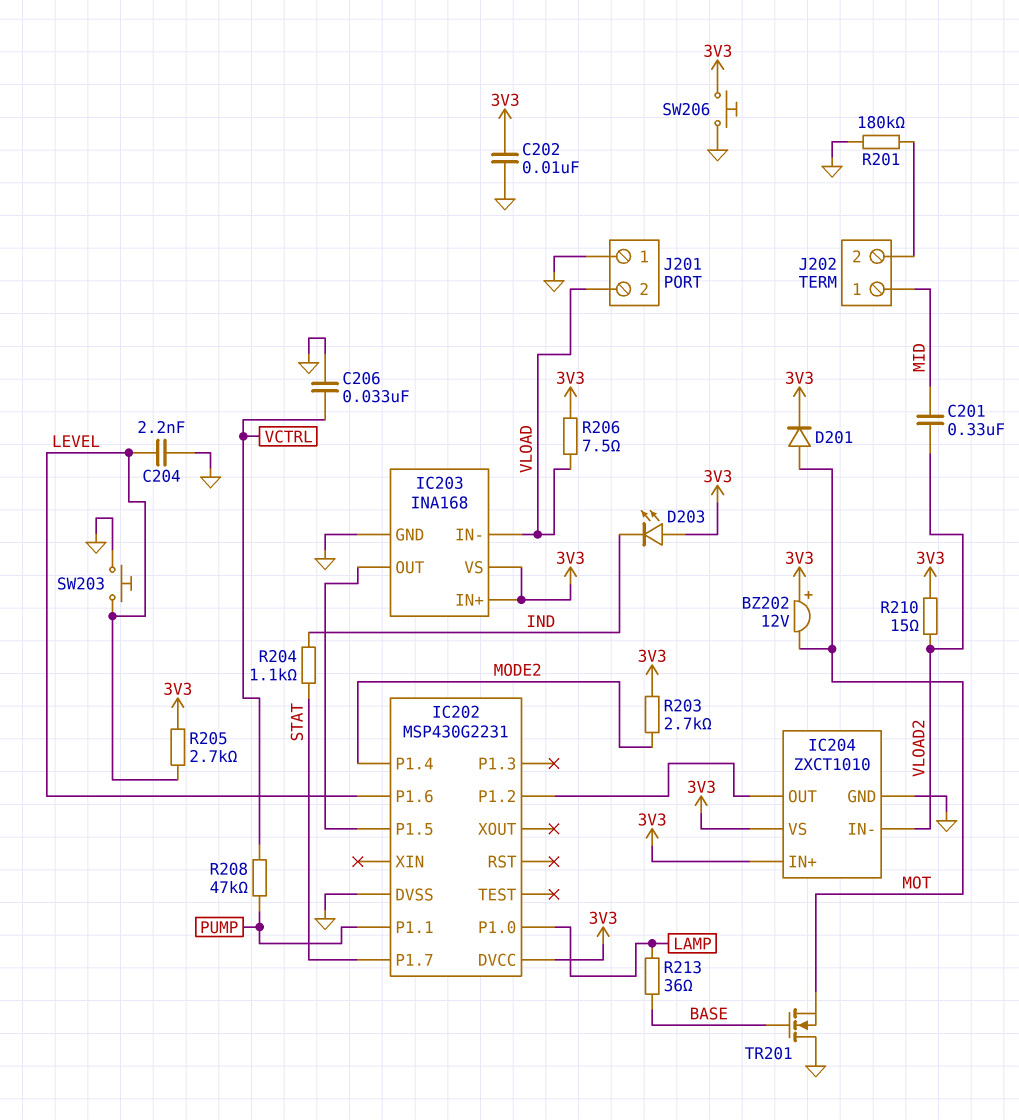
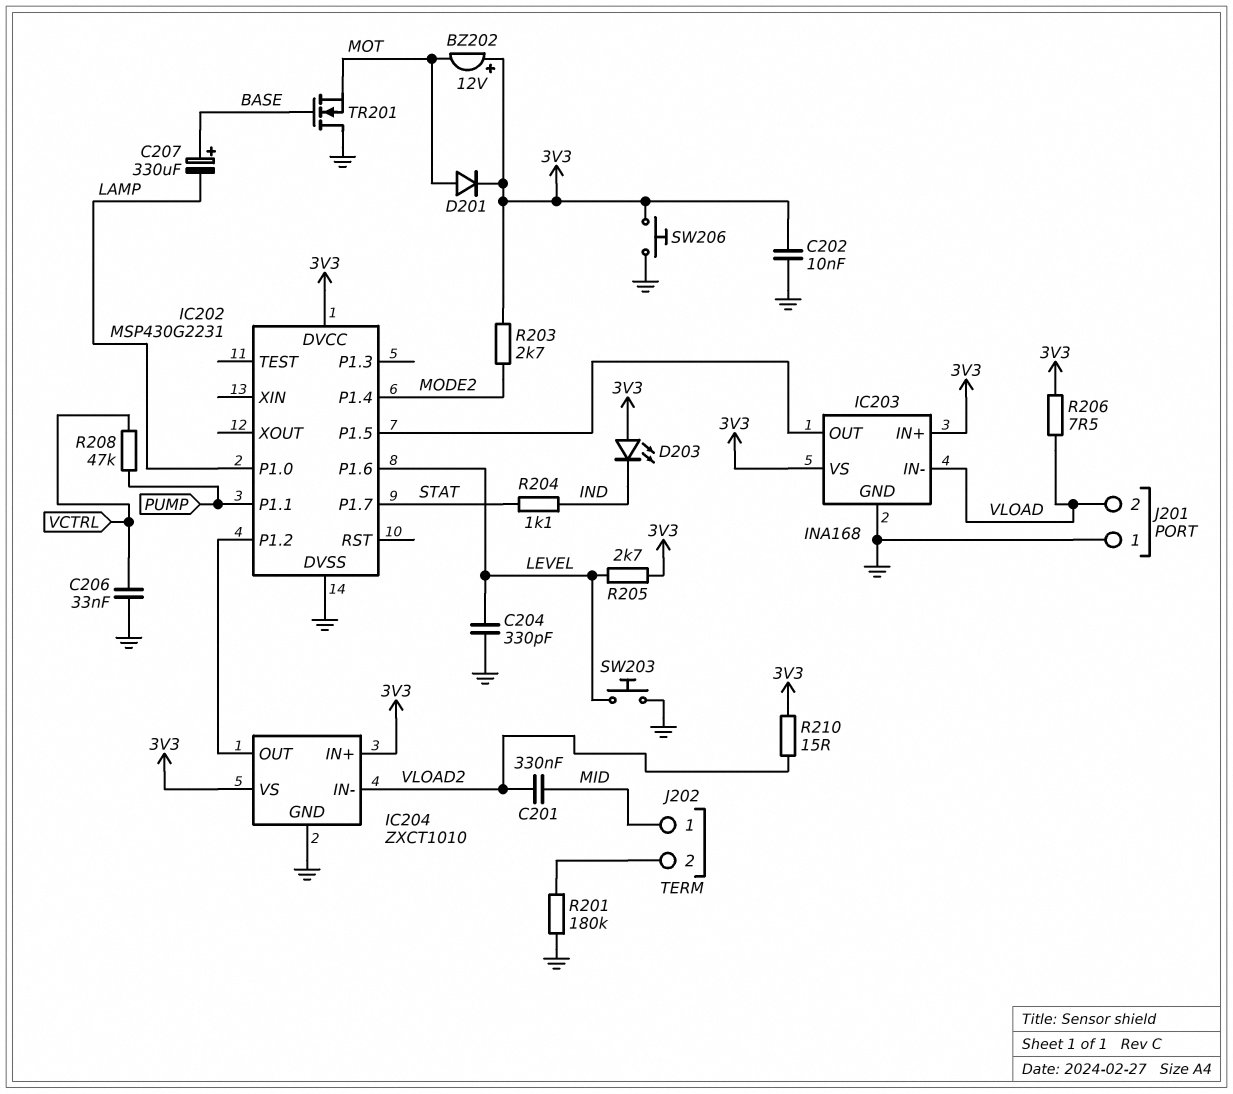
C204: 2.2nF (GND, LEVEL) -> 330pF (GND, LEVEL)
C207: none -> 330uF (plus BASE, minus LAMP)
R213: 36 (BASE, LAMP) -> none

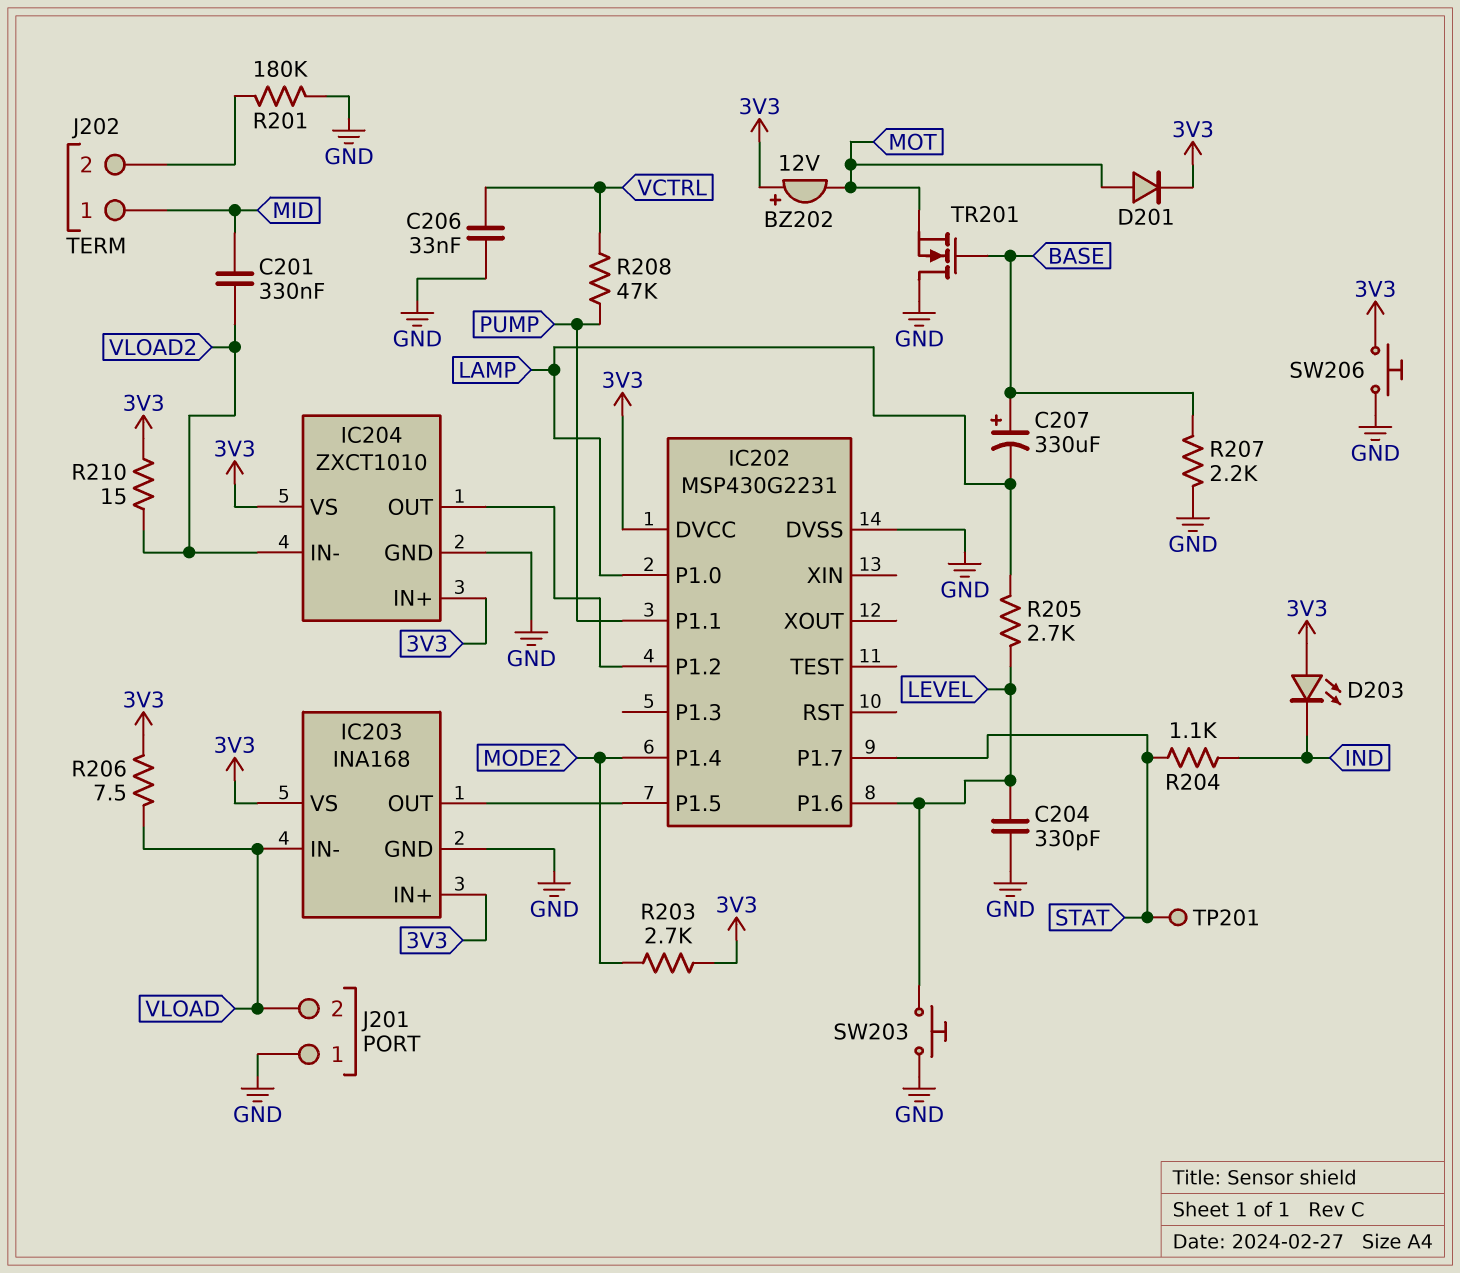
C202: 10nF (3V3, GND) -> none
R205: 2.7k (3V3, LEVEL) -> 2.7k (LAMP, LEVEL)
R207: none -> 2.2k (BASE, GND)
TP201: none -> test point (STAT)

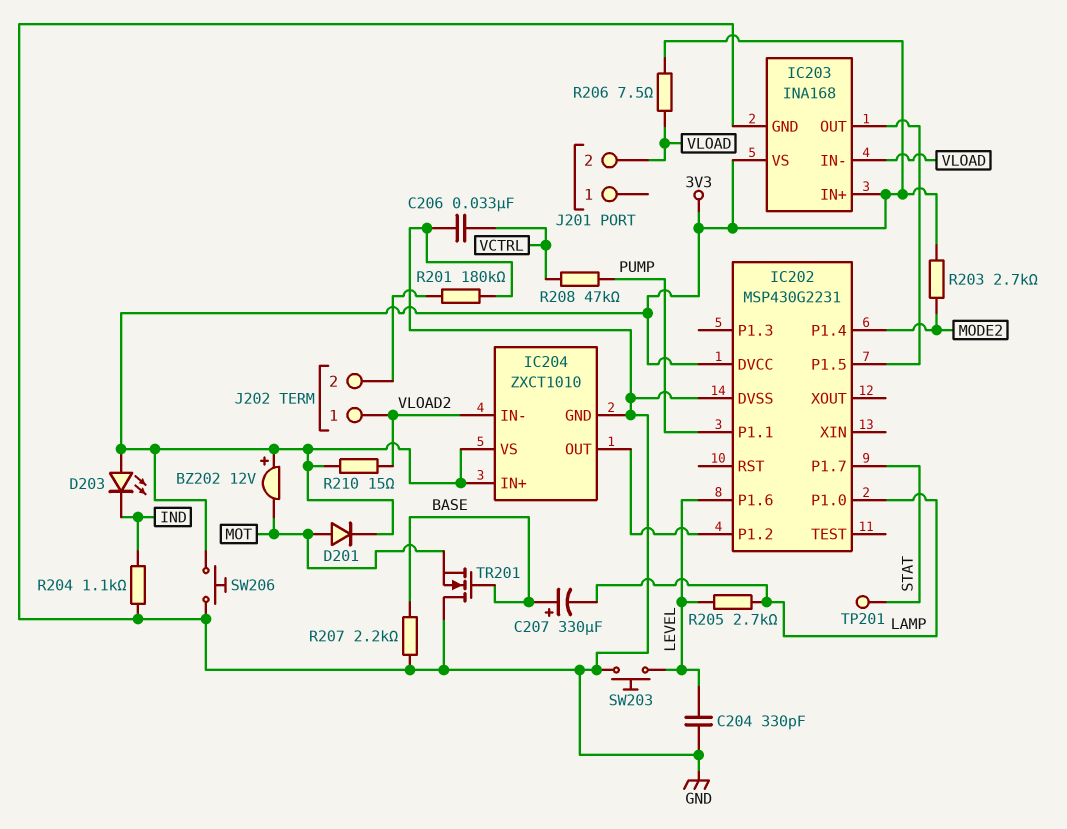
C201: 330nF (MID, VLOAD2) -> none
J201 pin 1: GND -> none
J202 pin 1: MID -> VLOAD2
R204: 1.1k (IND, STAT) -> 1.1k (GND, IND)

